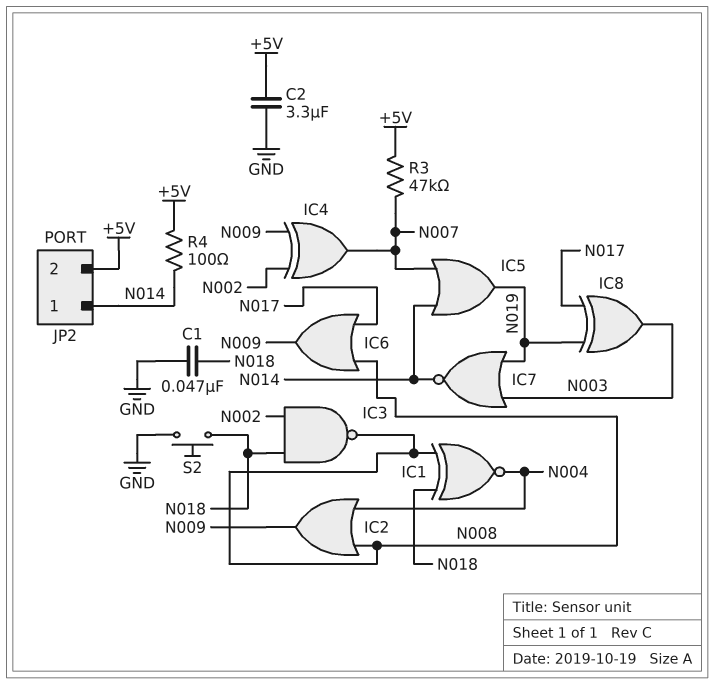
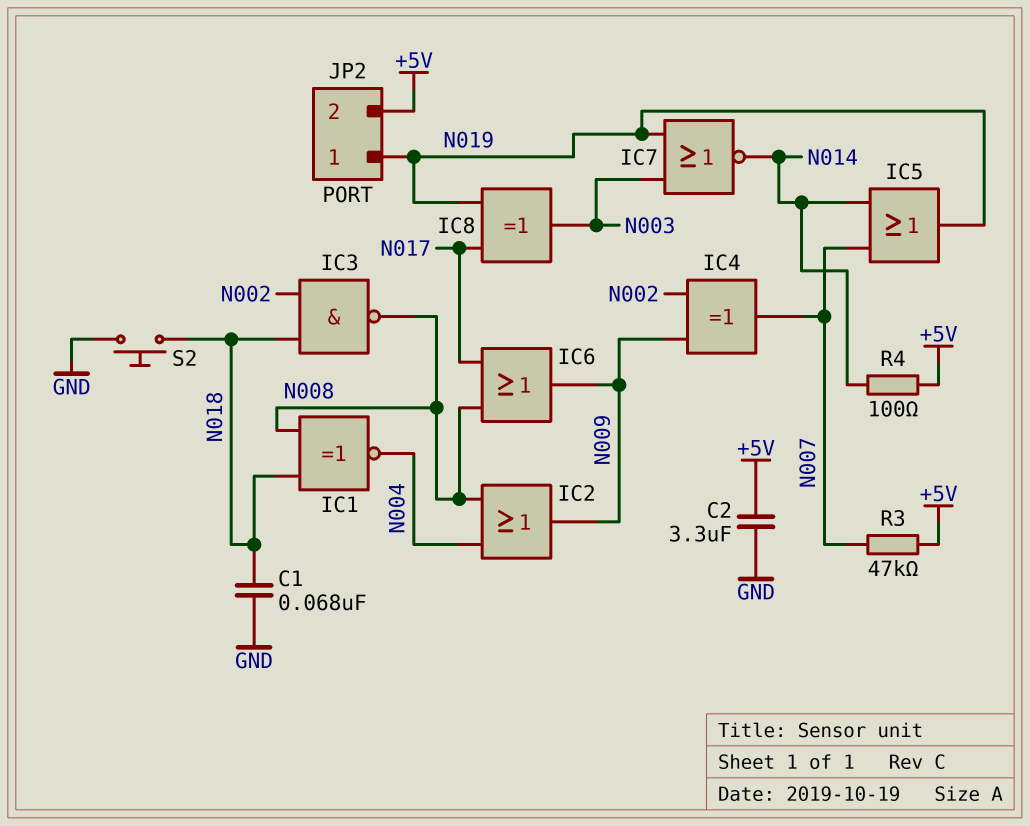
C1: 47nF (GND, N018) -> 68nF (GND, N018)
JP2 pin 1: N014 -> N019

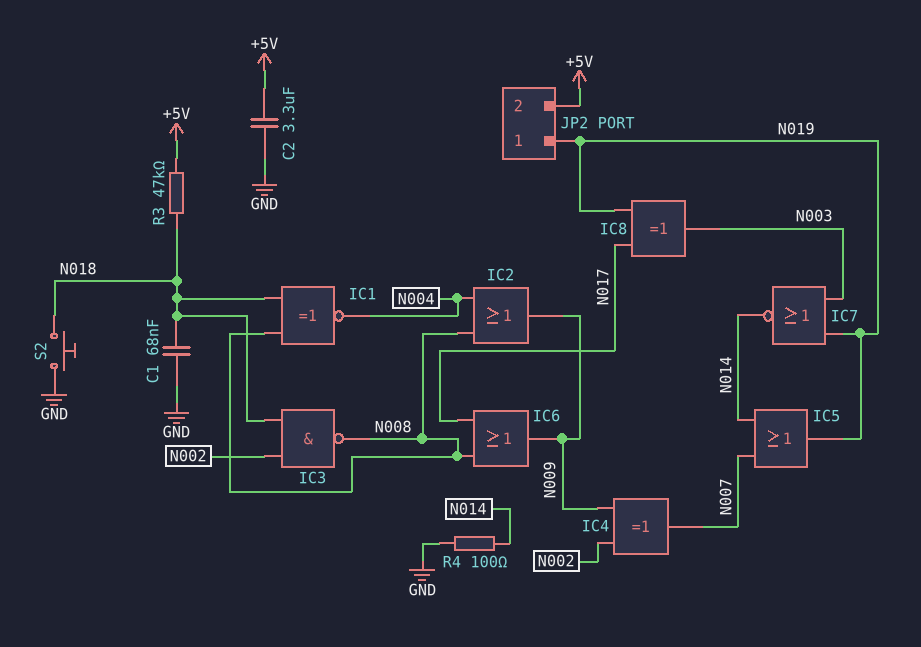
R3: 47k (+5V, N007) -> 47k (+5V, N018)
R4: 100 (+5V, N014) -> 100 (GND, N014)

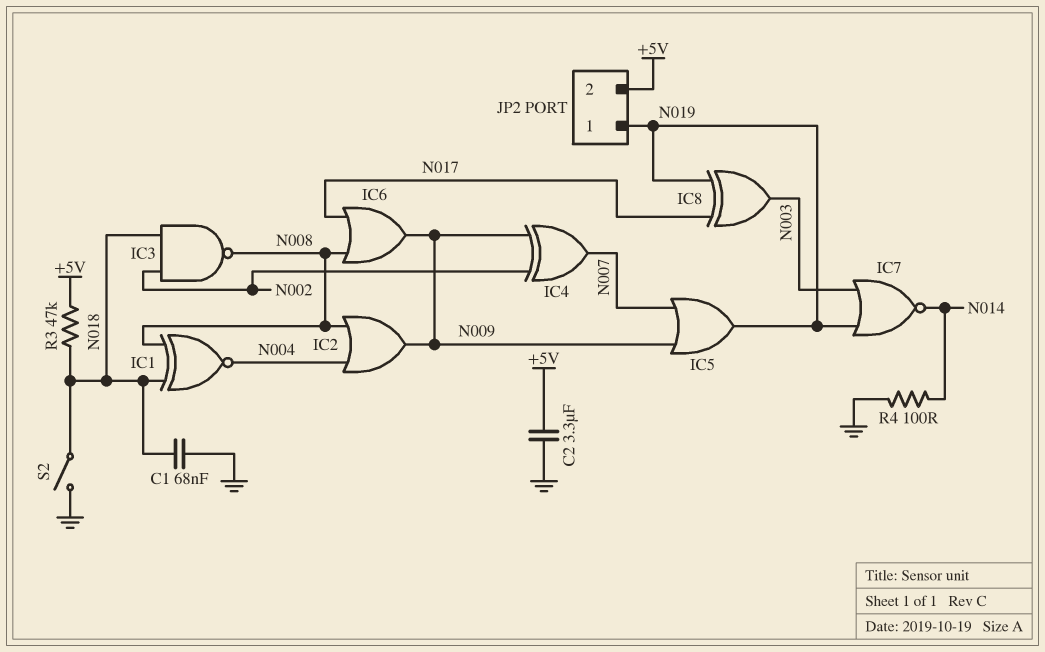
IC5: OR (in N007, in N014, out N019) -> OR (in N007, in N009, out N019)
S2: button (GND, N018) -> switch (GND, N018)

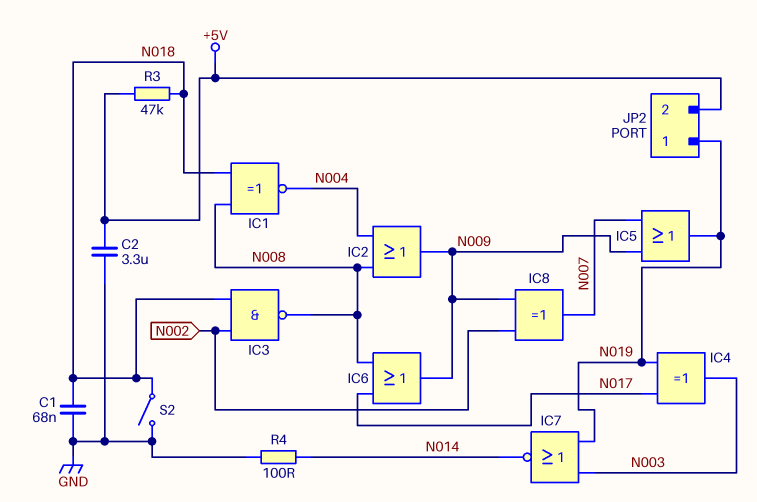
IC4: XOR (in N002, in N009, out N007) -> XOR (in N017, in N019, out N003)
IC8: XOR (in N017, in N019, out N003) -> XOR (in N002, in N009, out N007)

